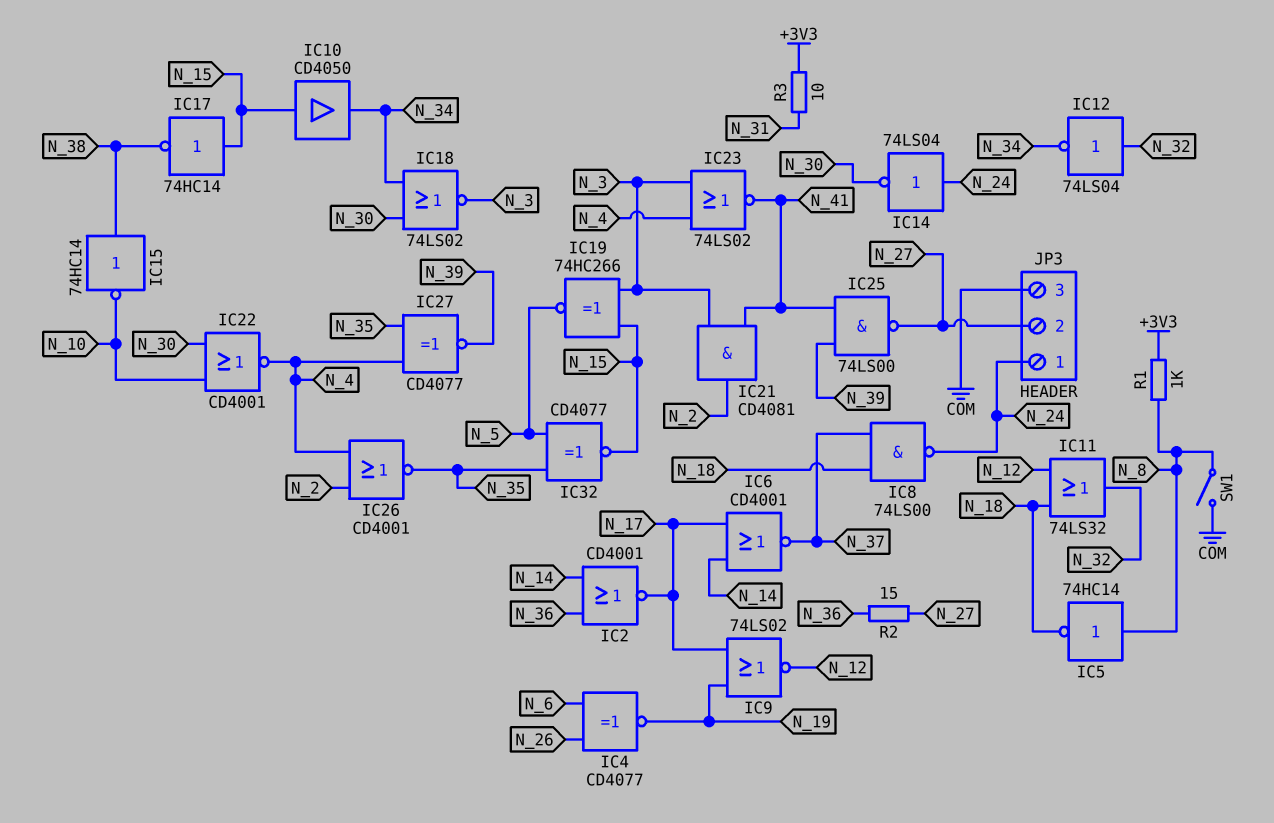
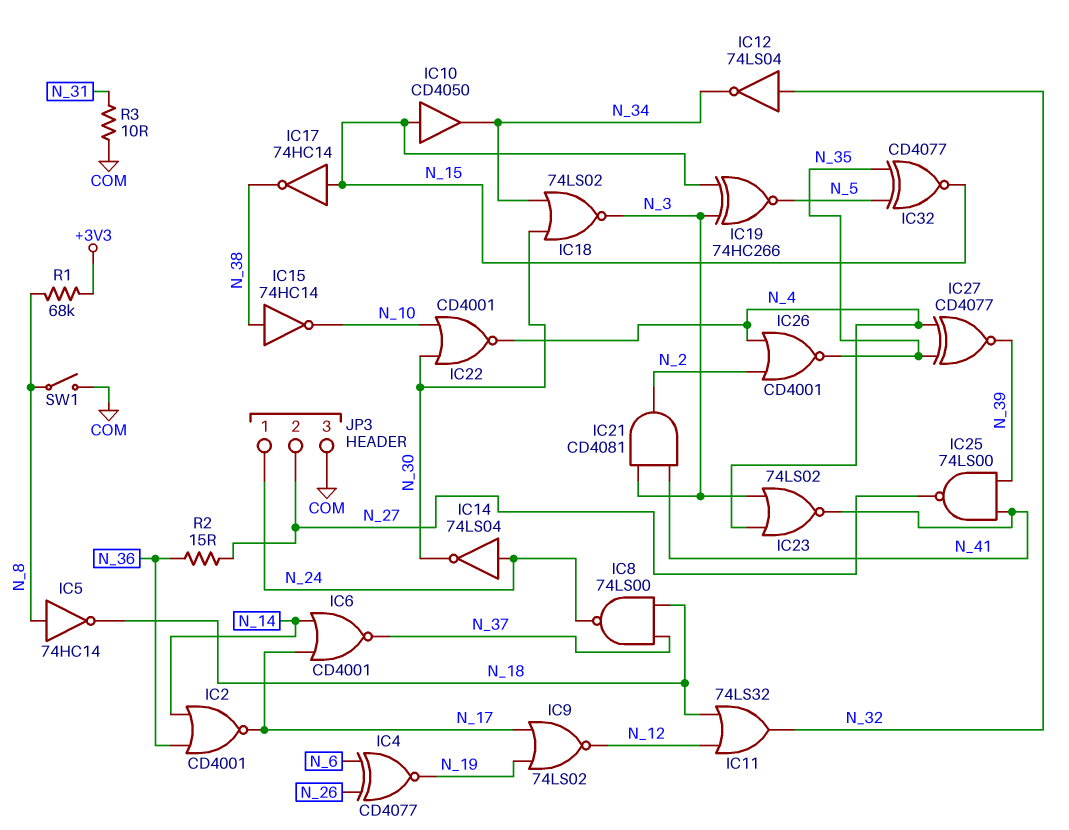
R1: 1k (+3V3, N_8) -> 68k (+3V3, N_8)
R3: 10 (+3V3, N_31) -> 10 (COM, N_31)

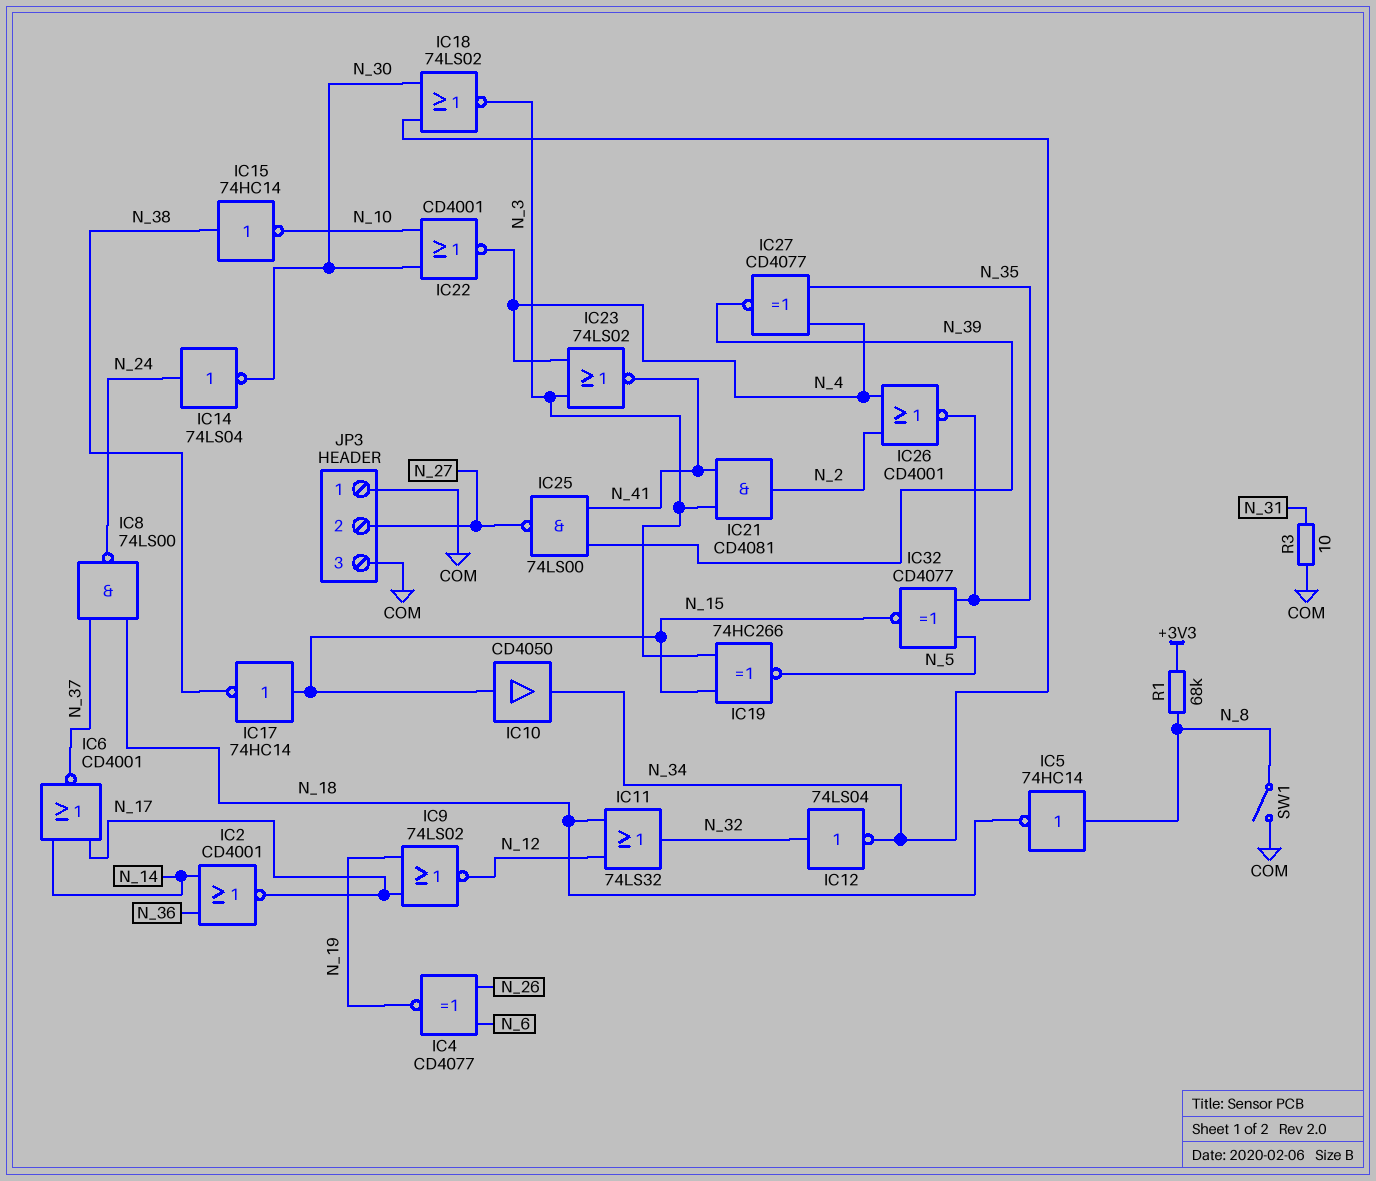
JP3 pin 1: N_24 -> COM
R2: 15 (N_27, N_36) -> none

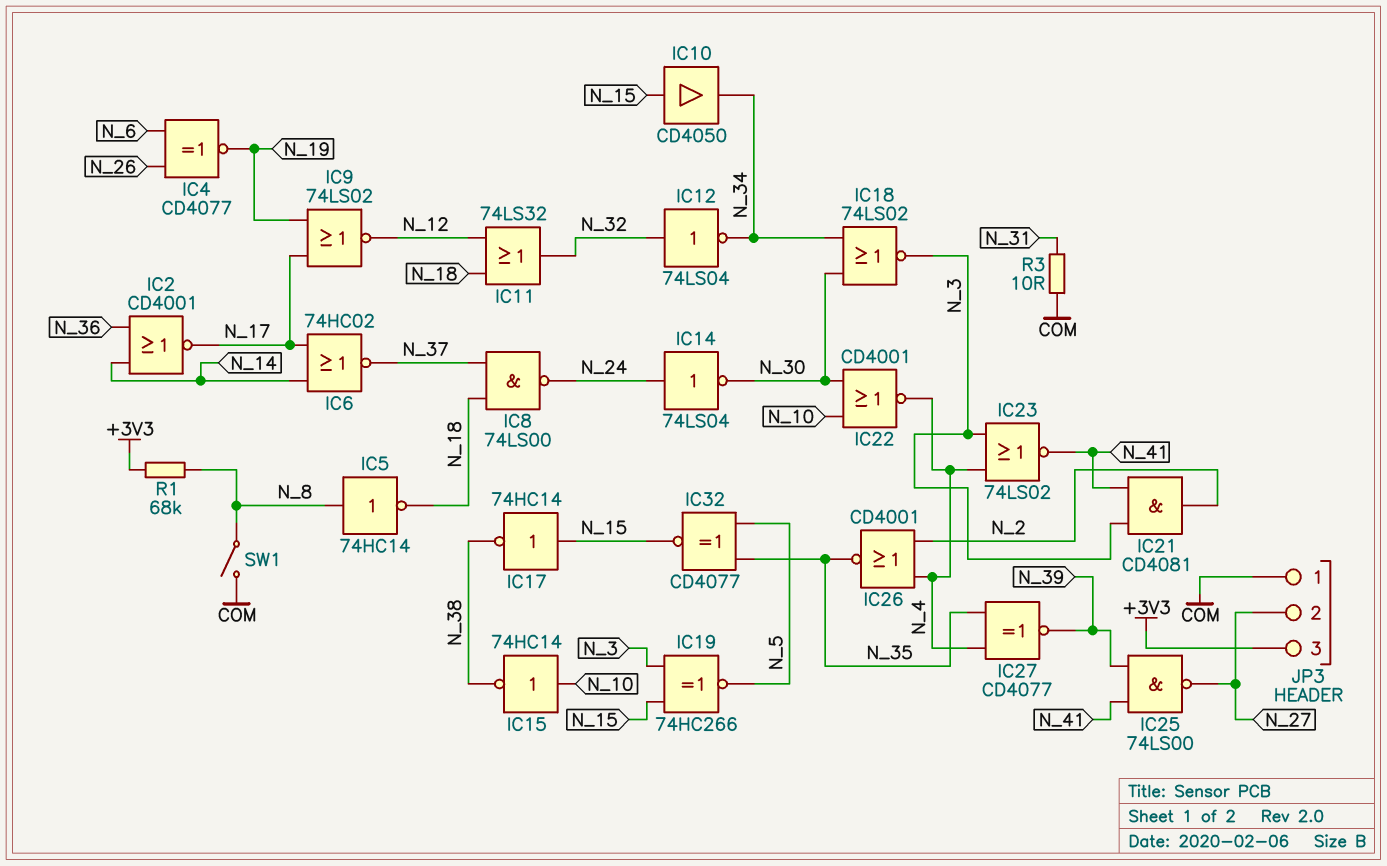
IC6: NOR CD4001 (in N_14, in N_17, out N_37) -> NOR 74HC02 (in N_14, in N_17, out N_37)
IC15: NOT 74HC14 (in N_38, out N_10) -> NOT 74HC14 (in N_10, out N_38)
JP3 pin 3: COM -> +3V3

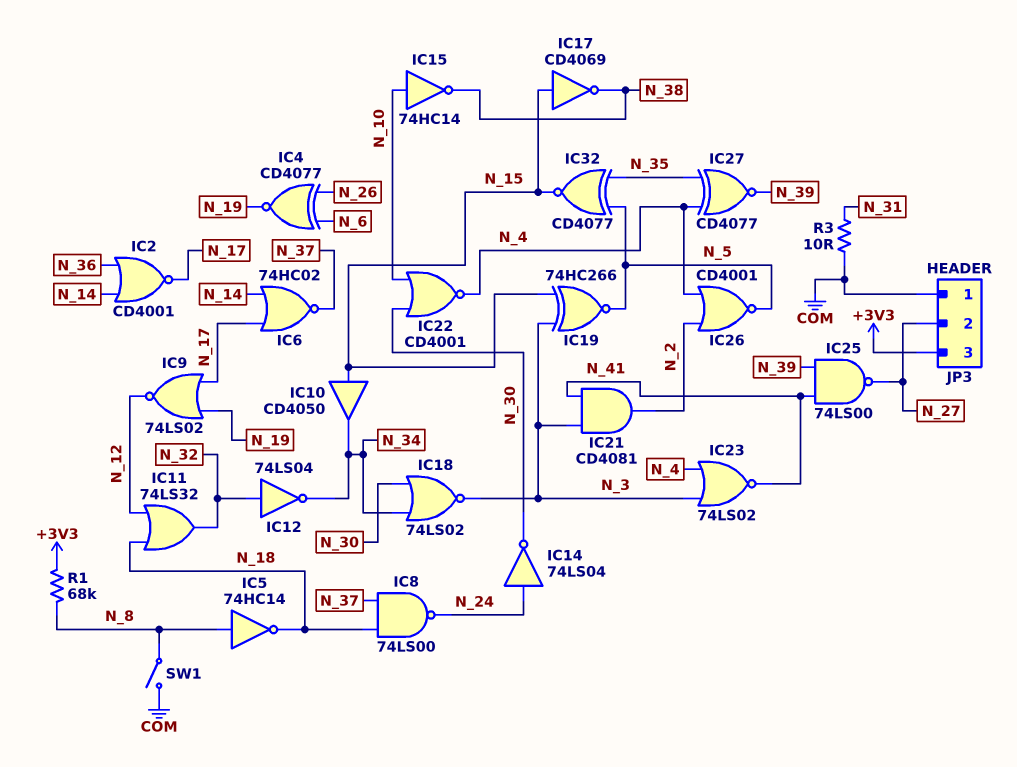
IC17: NOT 74HC14 (in N_15, out N_38) -> NOT CD4069 (in N_15, out N_38)
IC26: NOR CD4001 (in N_2, in N_4, out N_35) -> NOR CD4001 (in N_2, in N_4, out N_5)

